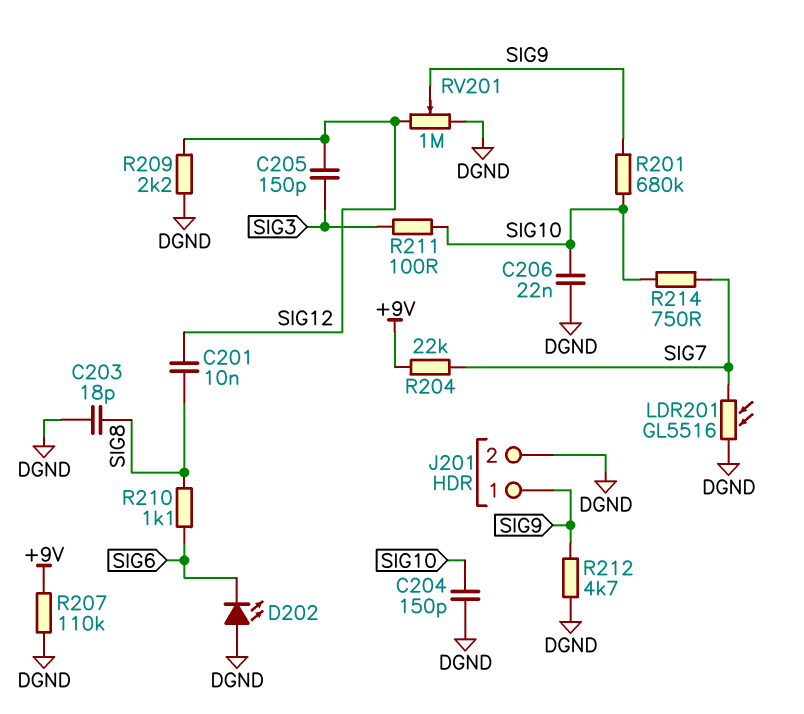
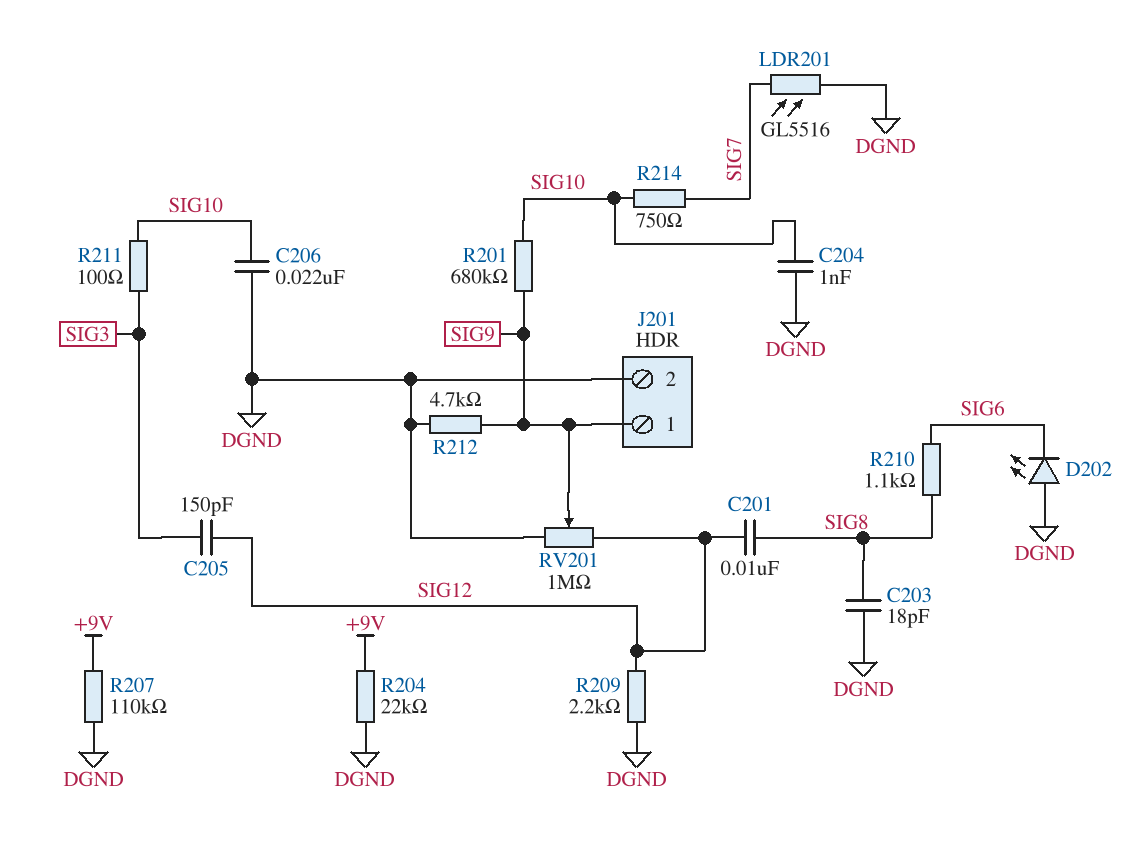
C204: 150pF (DGND, SIG10) -> 1nF (DGND, SIG10)
R204: 22k (+9V, SIG7) -> 22k (+9V, DGND)

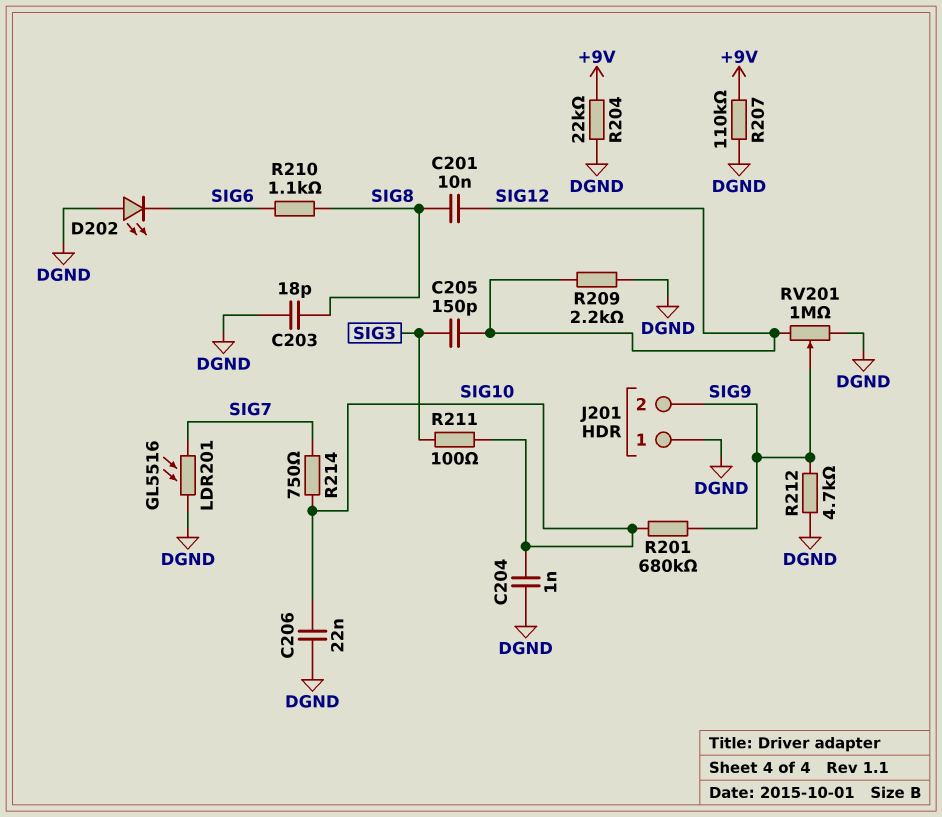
J201 pin 1: SIG9 -> DGND
J201 pin 2: DGND -> SIG9

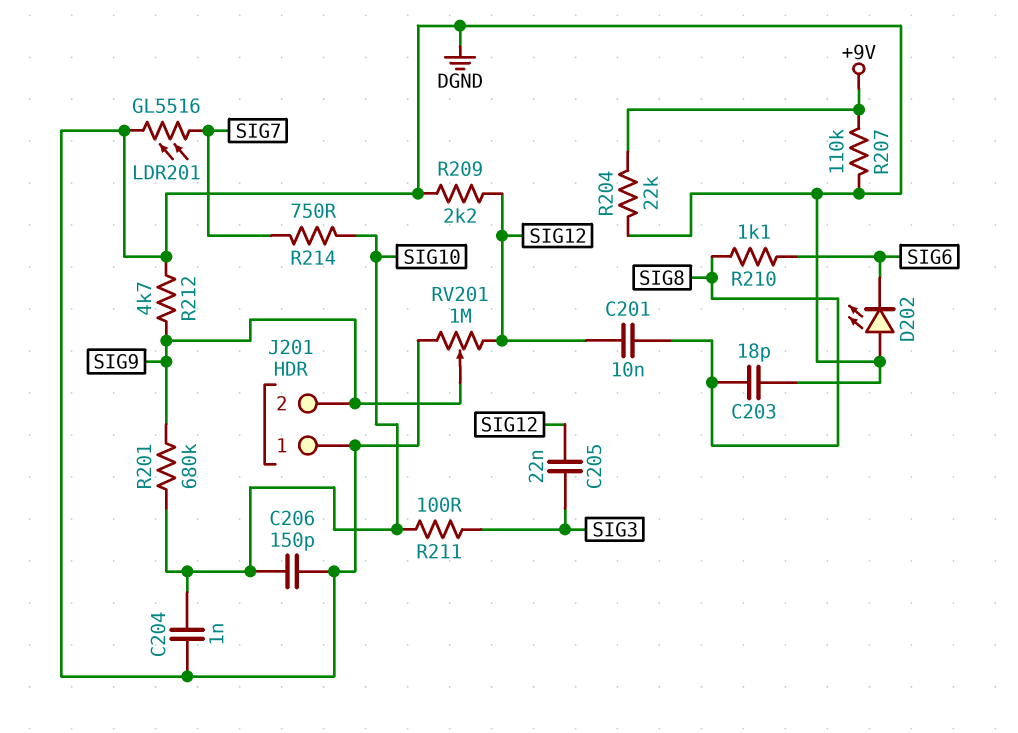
C205: 150pF (SIG3, SIG12) -> 22nF (SIG3, SIG12)
C206: 22nF (DGND, SIG10) -> 150pF (DGND, SIG10)

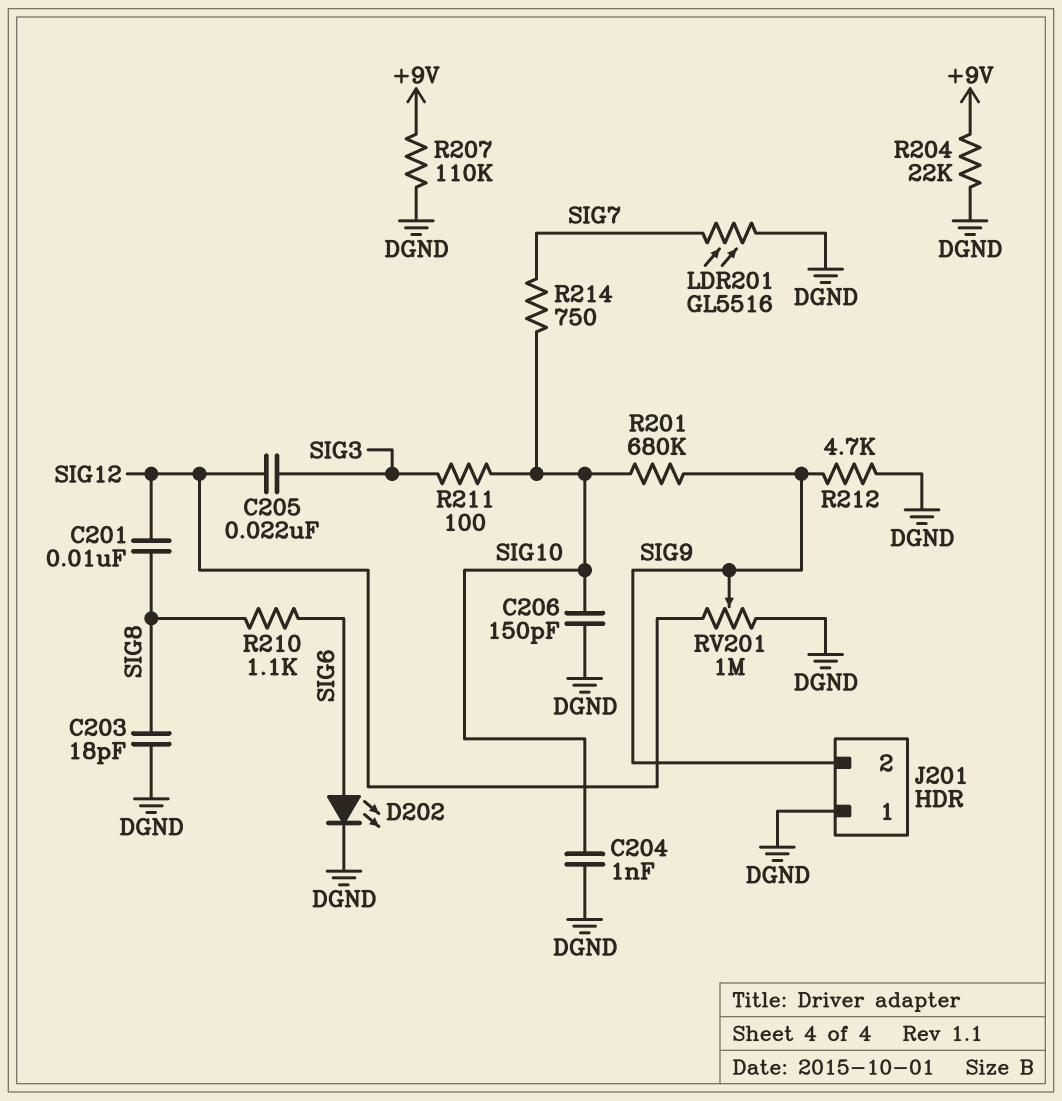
D202: LED (A DGND, K SIG6) -> LED (A SIG6, K DGND)
R209: 2.2k (DGND, SIG12) -> none

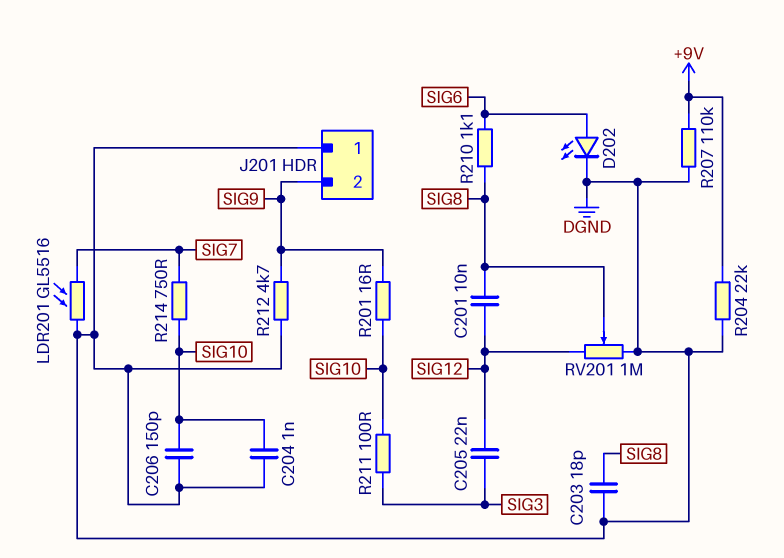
R201: 680k (SIG9, SIG10) -> 16 (SIG9, SIG10)
RV201: 1M (DGND, SIG12, wiper SIG9) -> 1M (DGND, SIG12, wiper SIG8)

